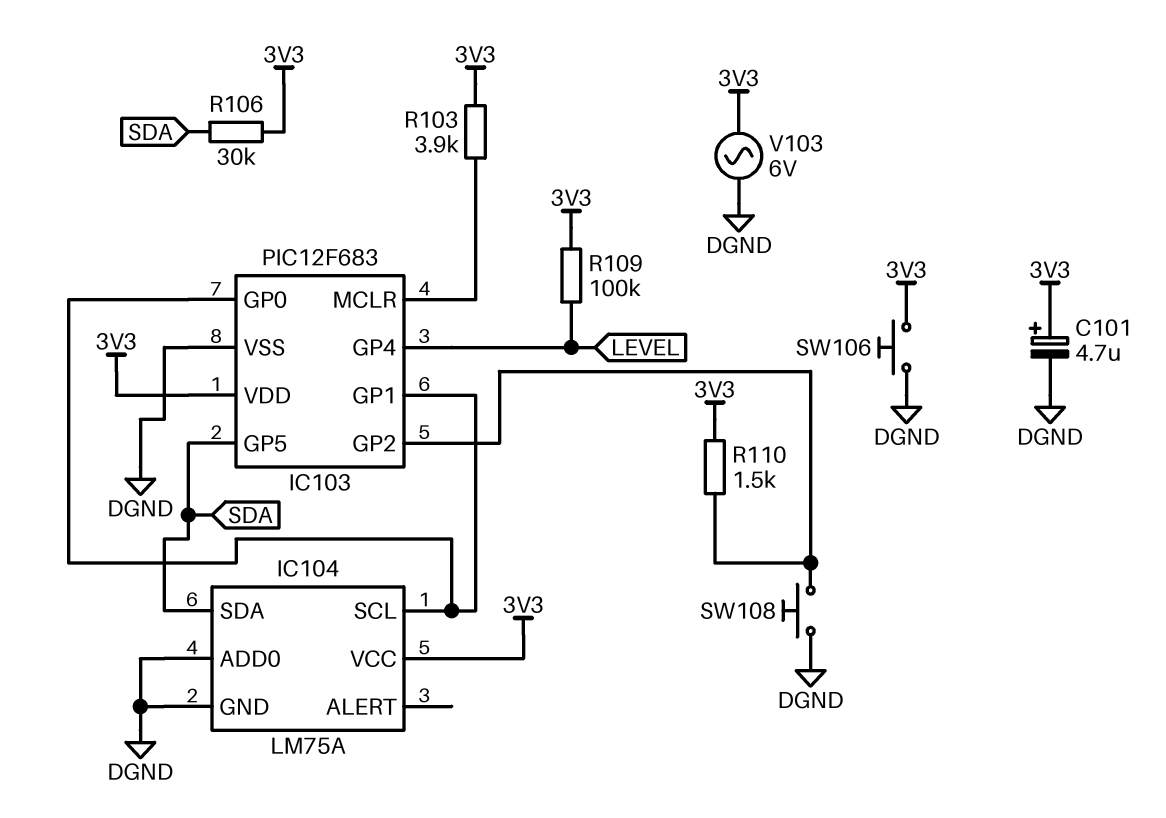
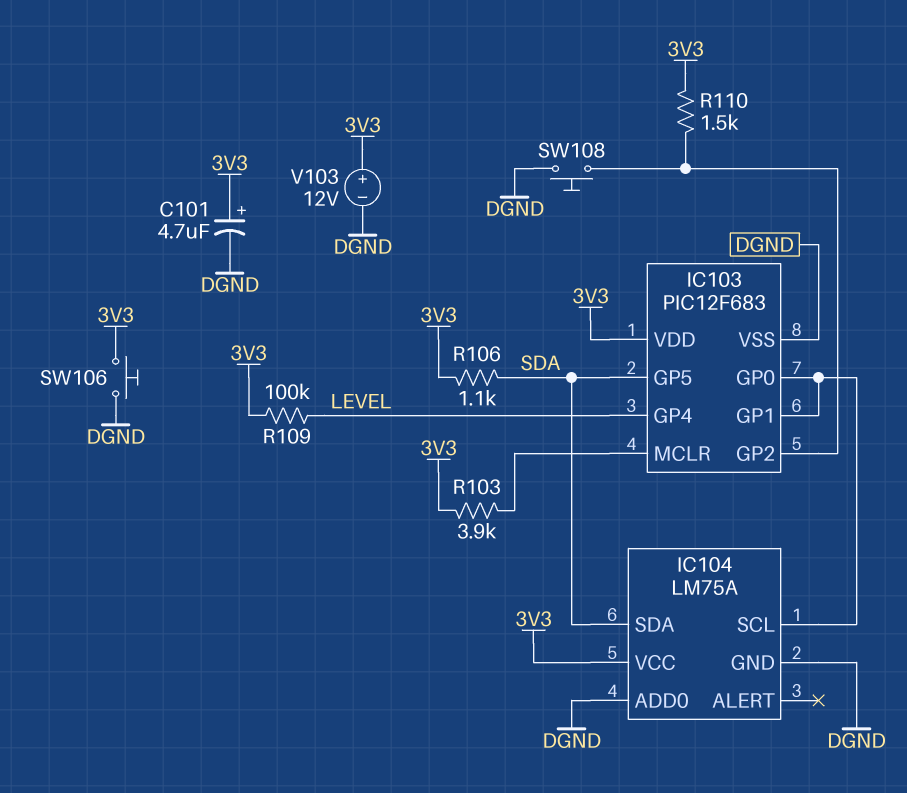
R106: 30k (3V3, SDA) -> 1.1k (3V3, SDA)
V103: AC 6V (3V3, DGND) -> 12V (plus 3V3, minus DGND)

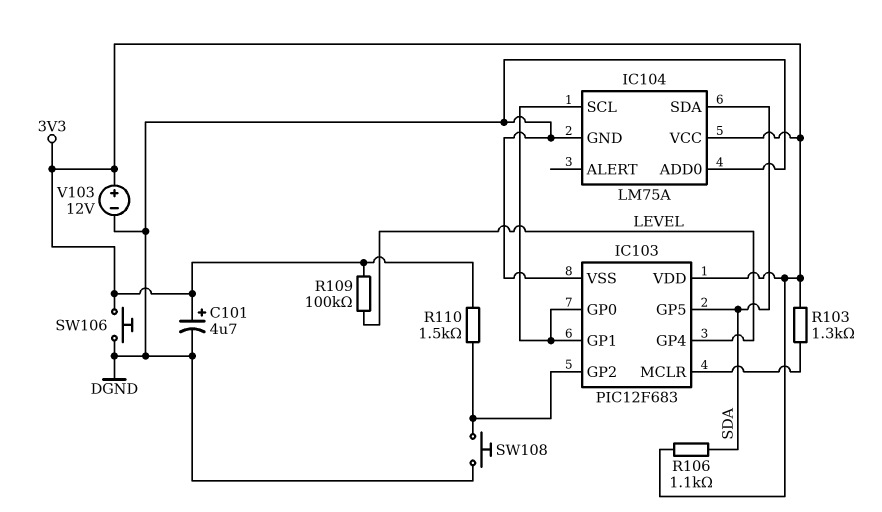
R103: 3.9k (3V3, IC103/MCLR) -> 1.3k (3V3, IC103/MCLR)

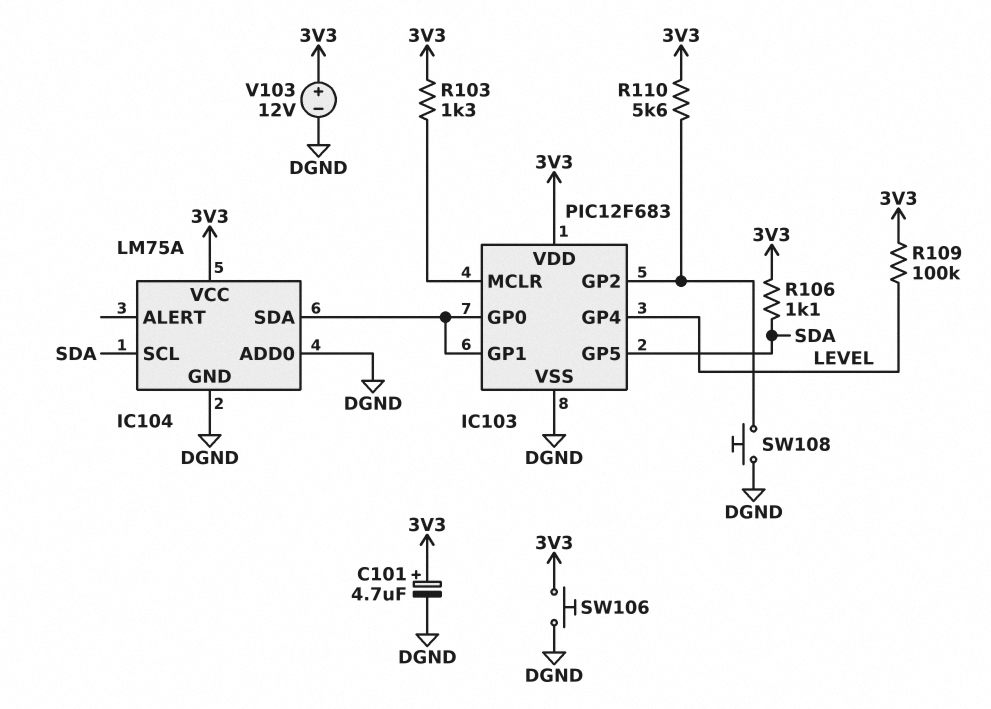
IC104 pin SCL: IC103/GP0 -> SDA
IC104 pin SDA: SDA -> IC103/GP0
R110: 1.5k (3V3, IC103/GP2) -> 5.6k (3V3, IC103/GP2)

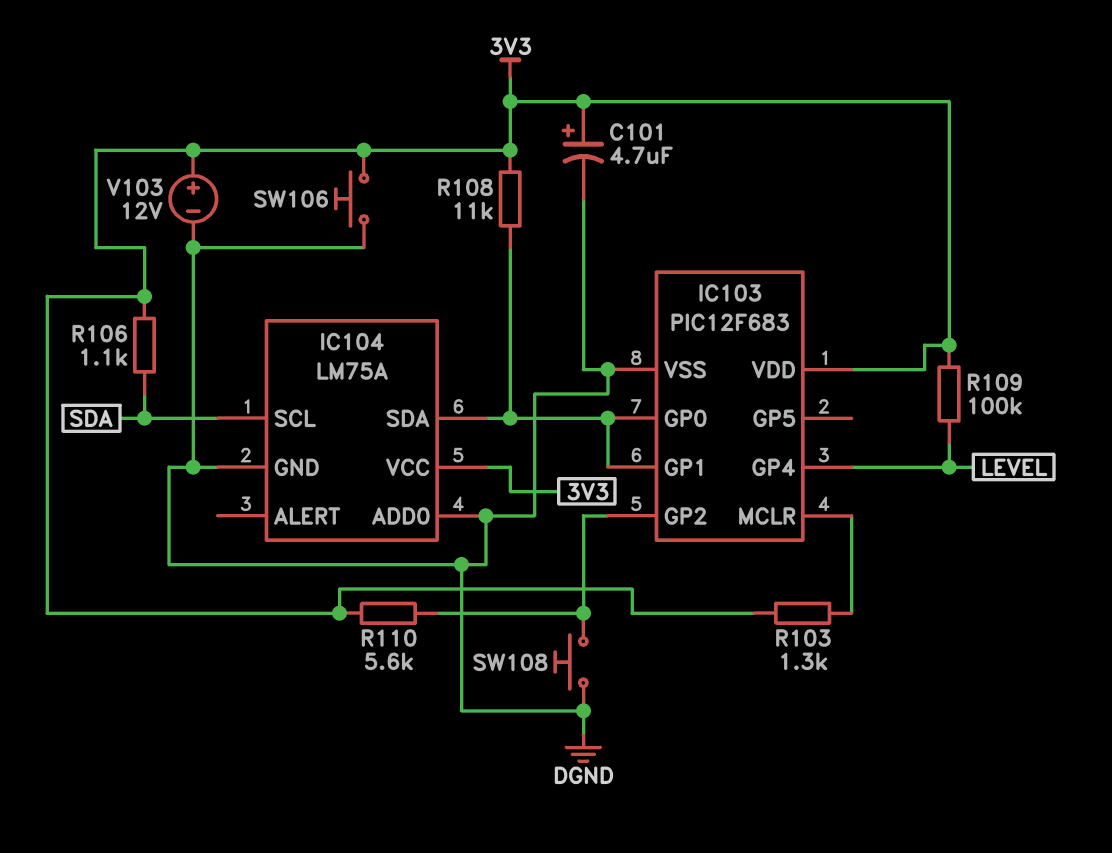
IC103 pin GP5: SDA -> none
R108: none -> 11k (3V3, IC103/GP0)

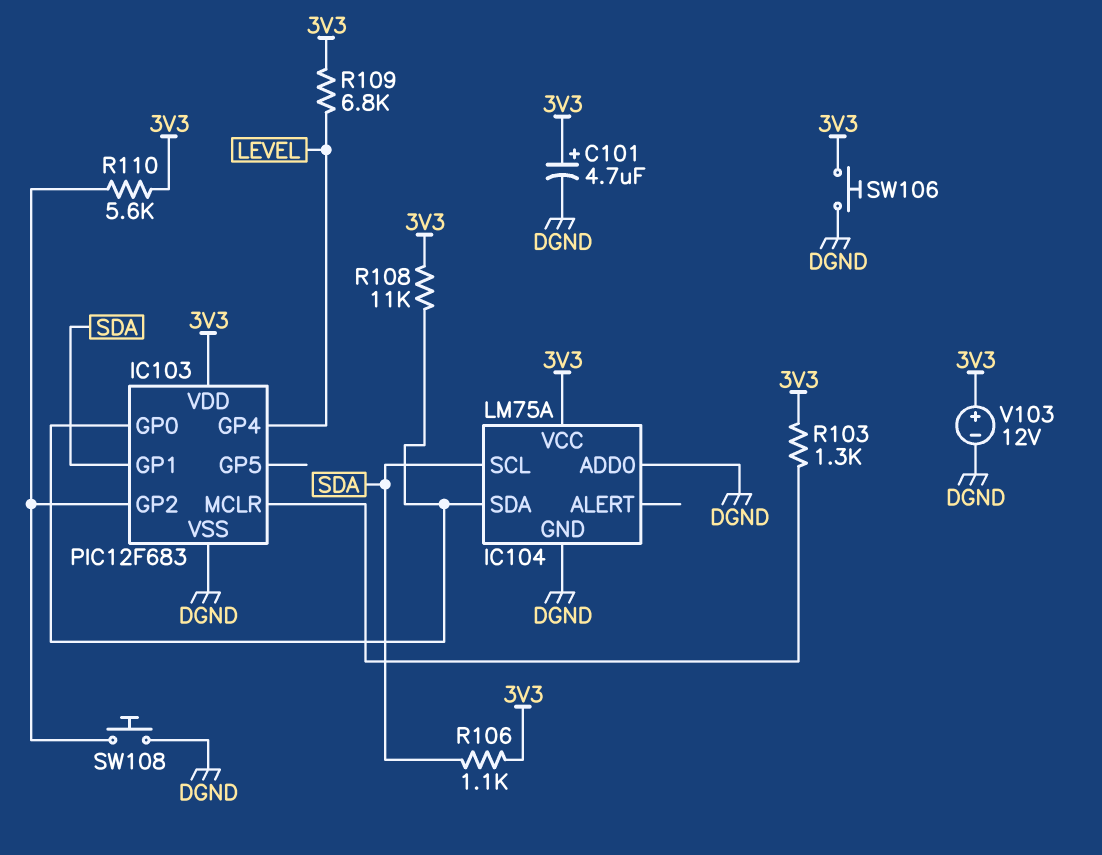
IC103 pin GP1: IC103/GP0 -> SDA
R109: 100k (3V3, LEVEL) -> 6.8k (3V3, LEVEL)

